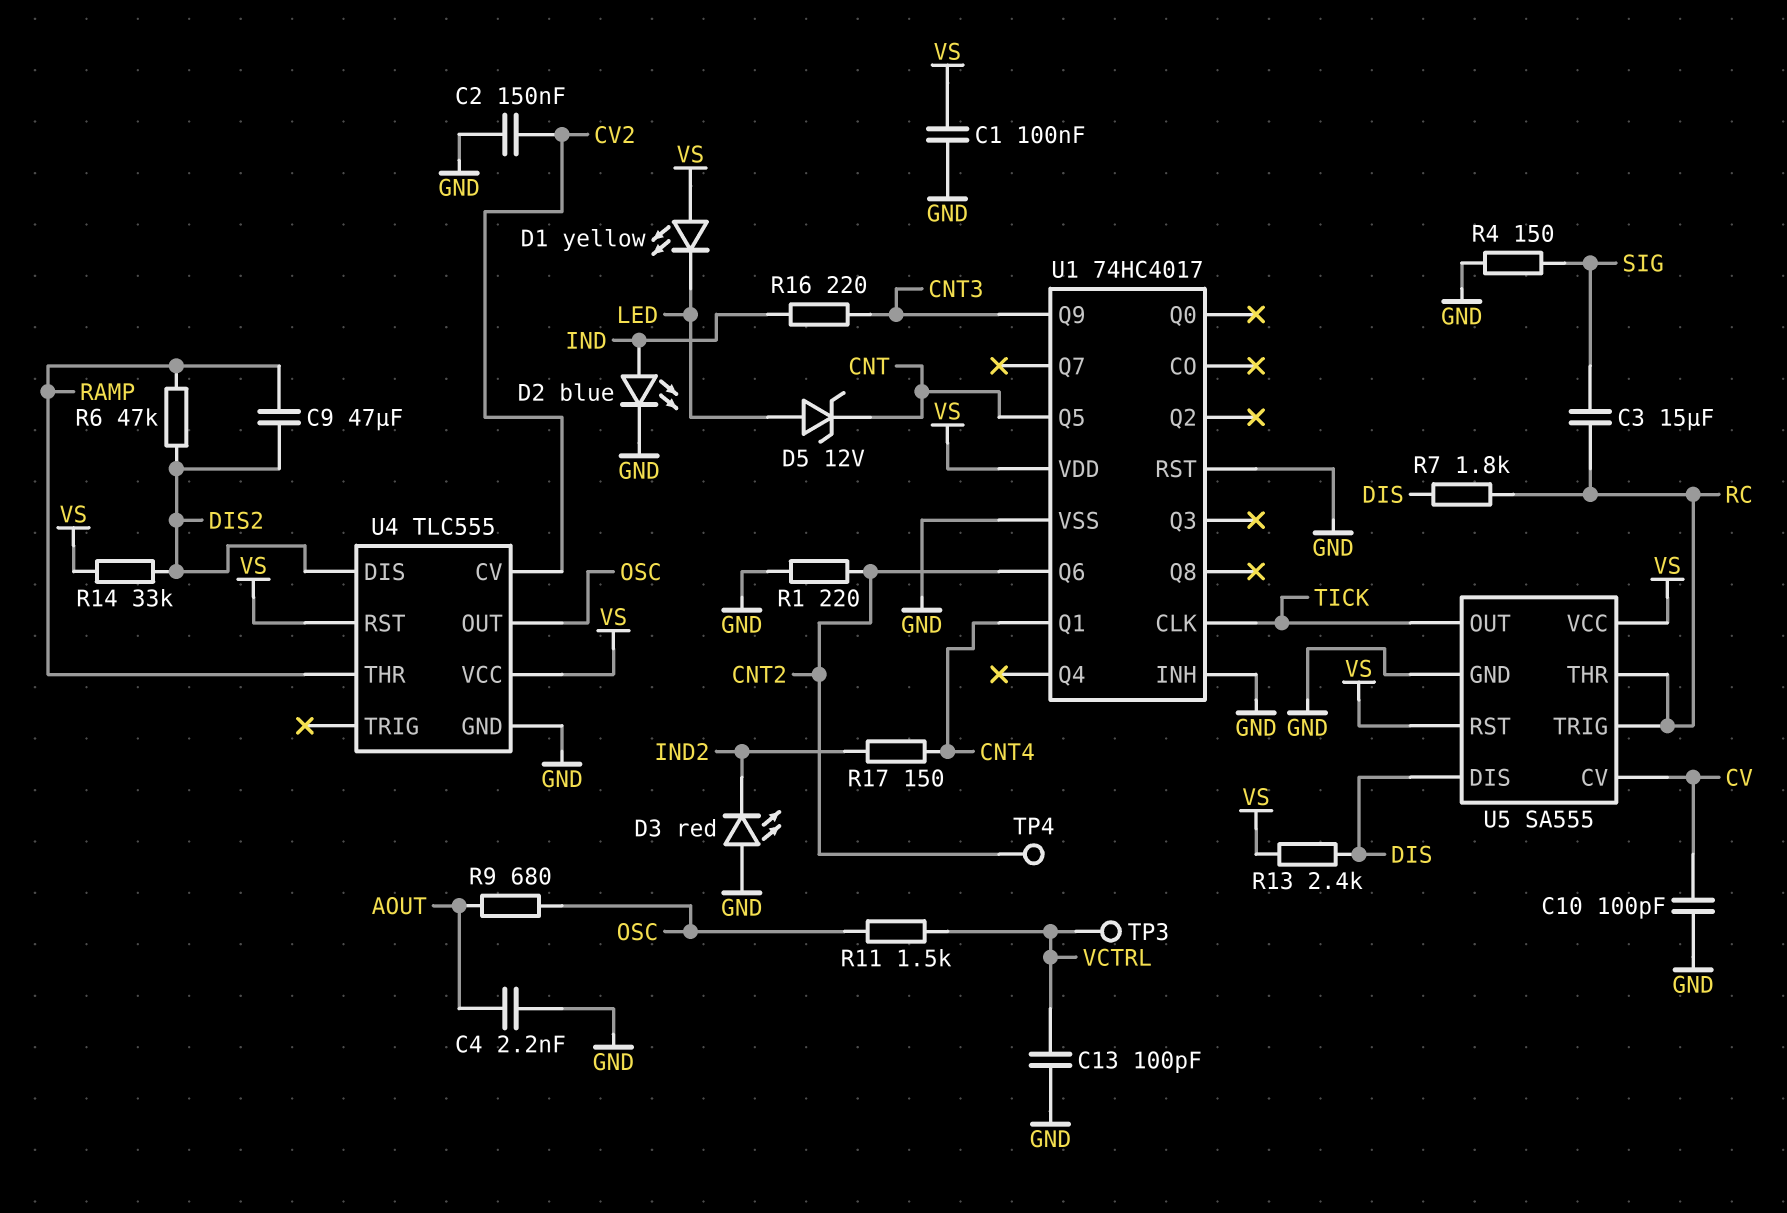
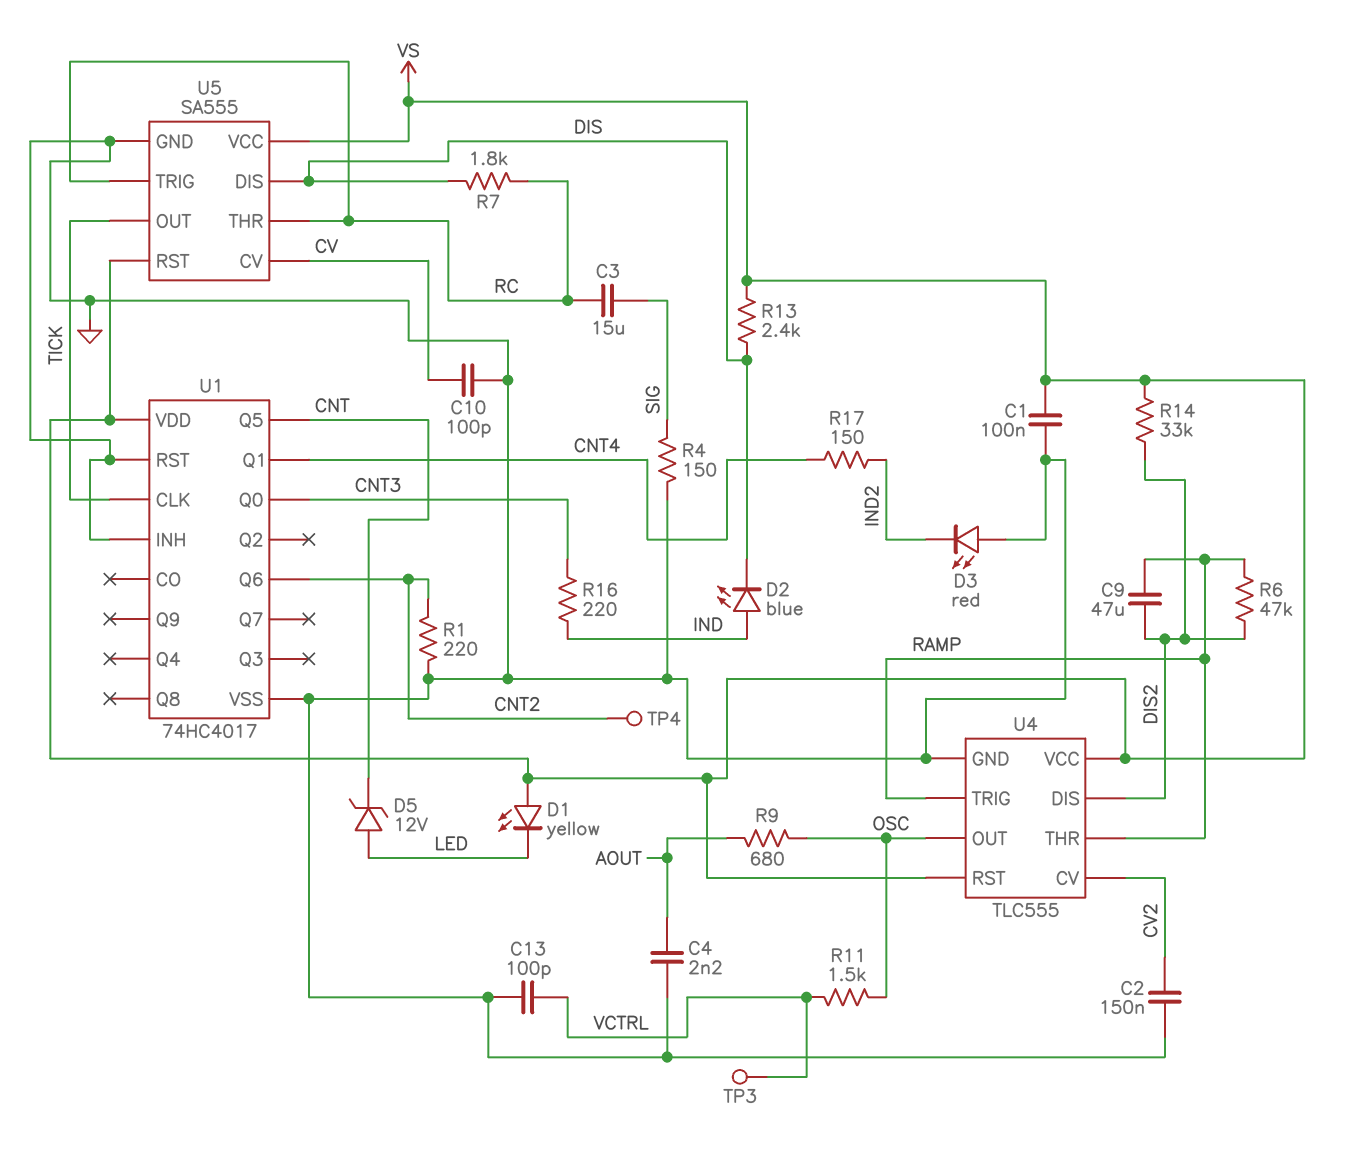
D2: LED blue (A IND, K GND) -> LED blue (A IND, K DIS)
U1 pin Q0: none -> CNT3
U1 pin Q9: CNT3 -> none
U4 pin TRIG: none -> RAMP

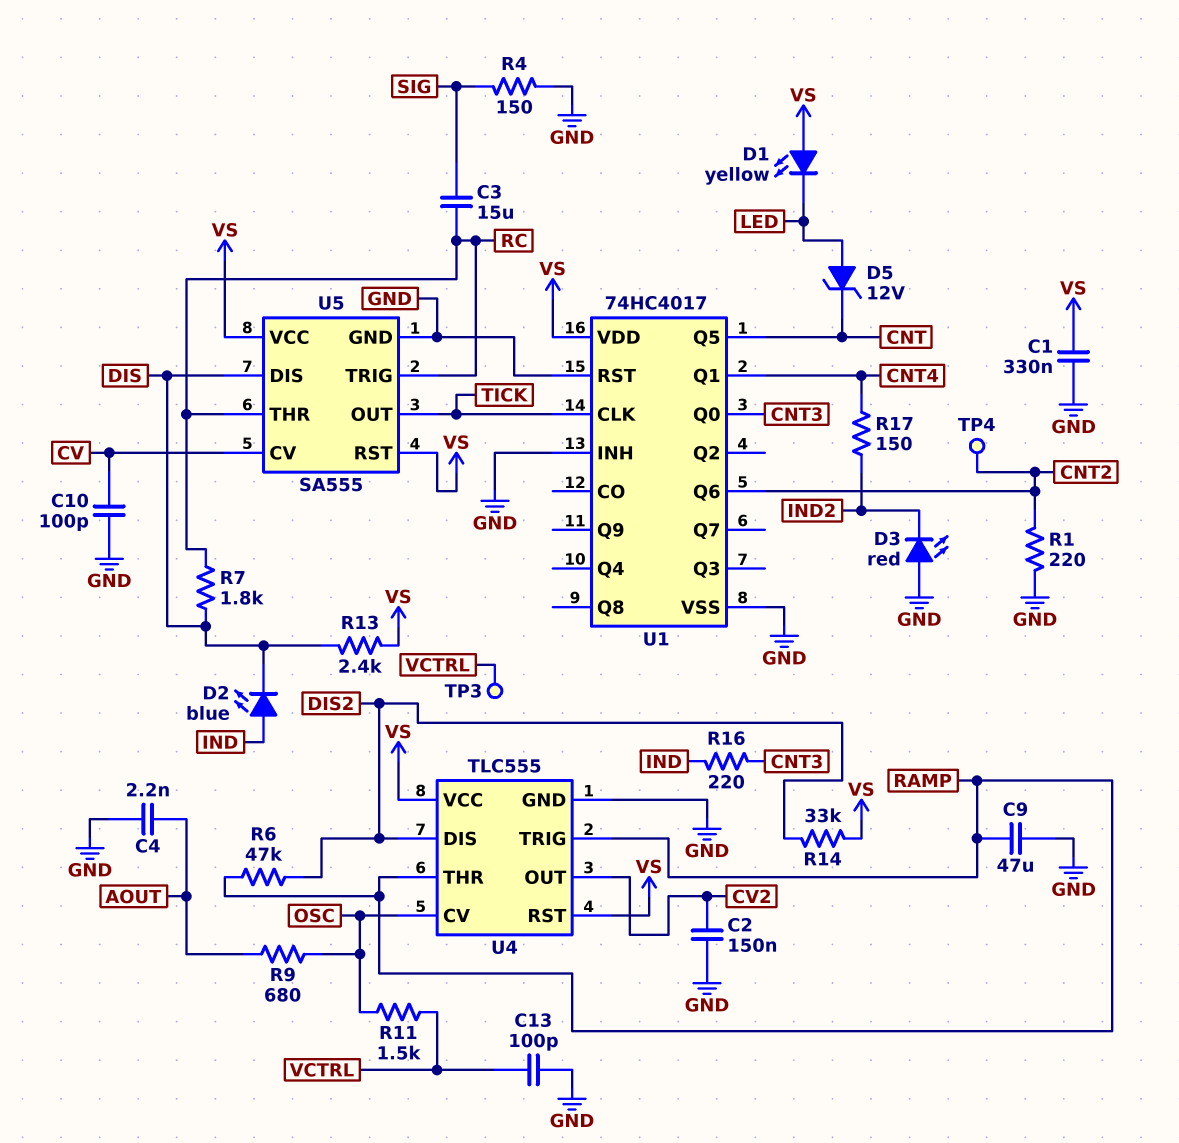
C1: 100nF (GND, VS) -> 330nF (GND, VS)
C9: 47uF (DIS2, RAMP) -> 47uF (GND, RAMP)
U4 pin CV: CV2 -> OSC
U4 pin OUT: OSC -> CV2

